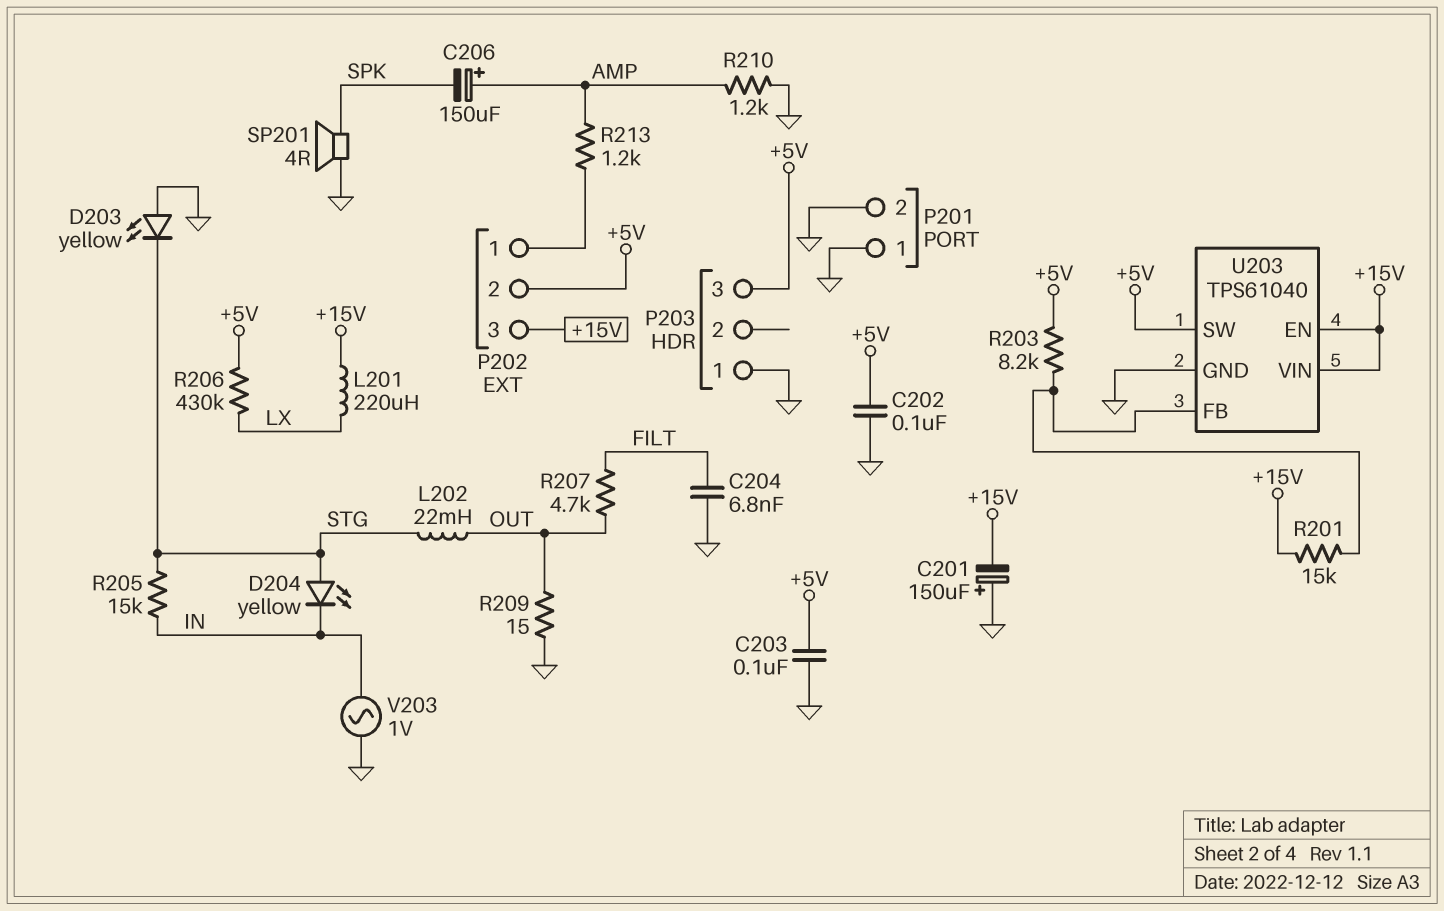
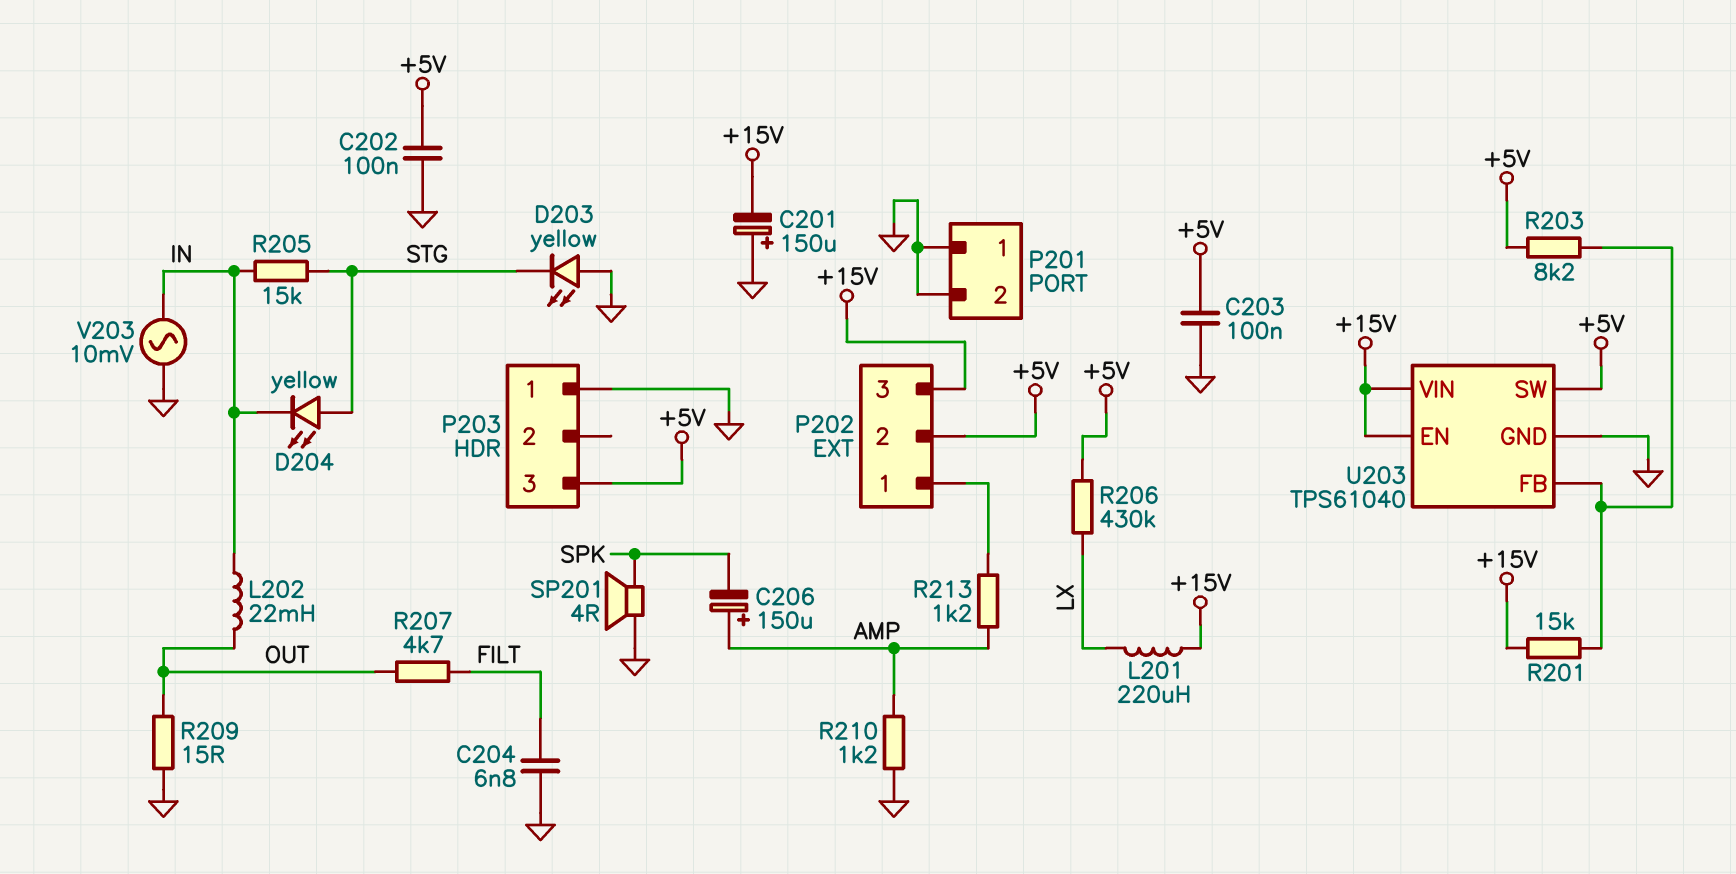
L202: 22mH (OUT, STG) -> 22mH (IN, OUT)
V203: AC 1V (GND, IN) -> AC 10mV (GND, IN)

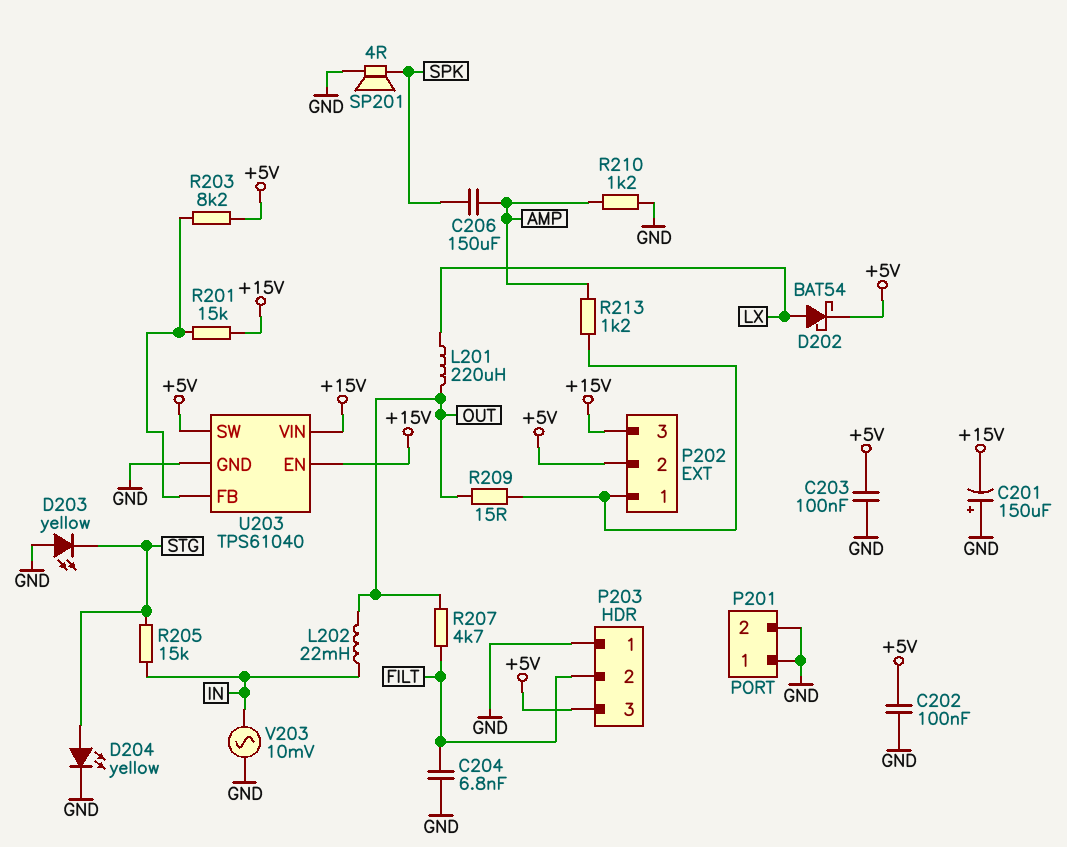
C206: 150uF (plus AMP, minus SPK) -> 150uF (AMP, SPK)
D202: none -> schottky BAT54 (A LX, K +5V)
D204: LED yellow (A STG, K IN) -> LED yellow (A STG, K GND)
L201: 220uH (+15V, LX) -> 220uH (LX, OUT)
P203 pin 2: none -> FILT
R206: 430k (+5V, LX) -> none
R209: 15 (GND, OUT) -> 15 (OUT, P202/1)

